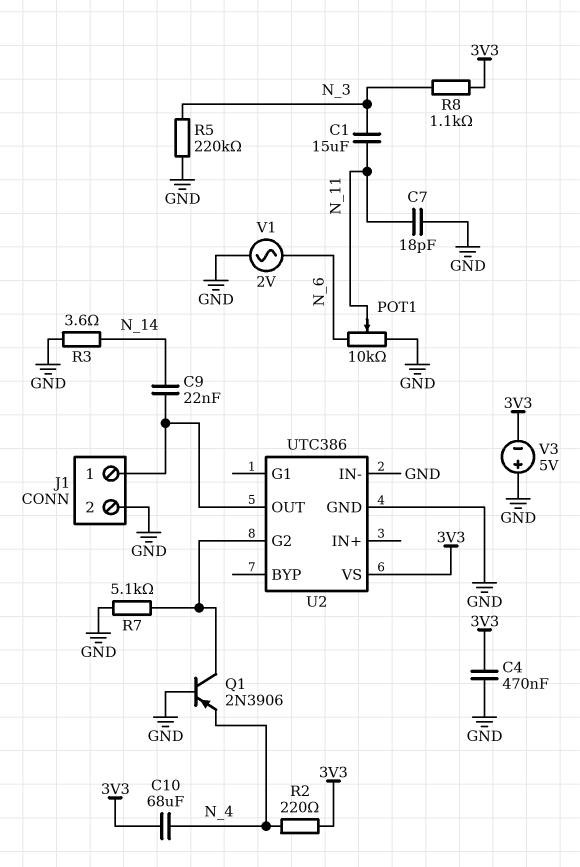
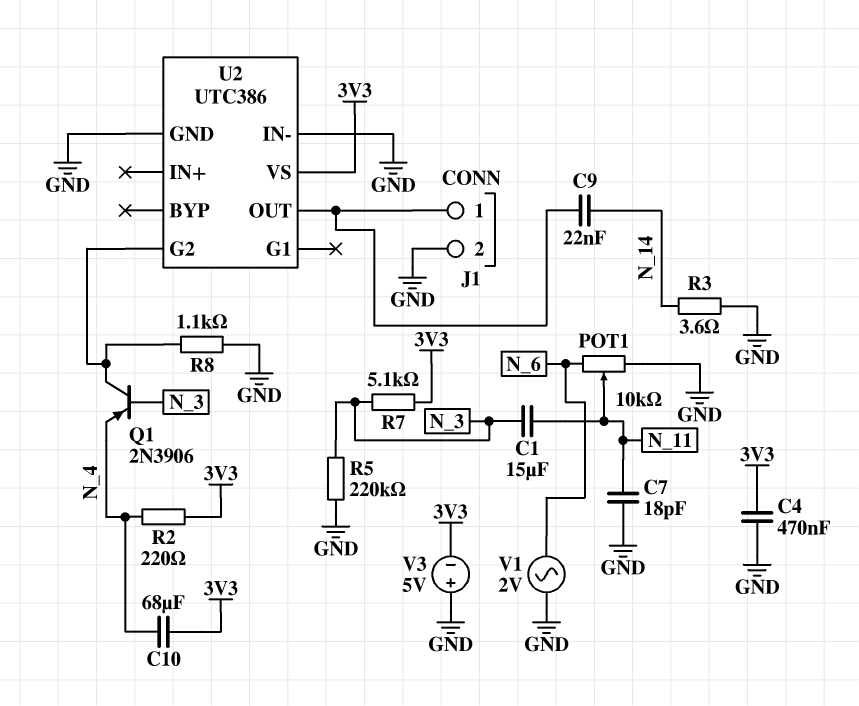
Q1: PNP 2N3906 (B GND, C U2/G2, E N_4) -> PNP 2N3906 (B N_3, C U2/G2, E N_4)
R7: 5.1k (GND, U2/G2) -> 5.1k (3V3, N_3)
R8: 1.1k (3V3, N_3) -> 1.1k (GND, U2/G2)

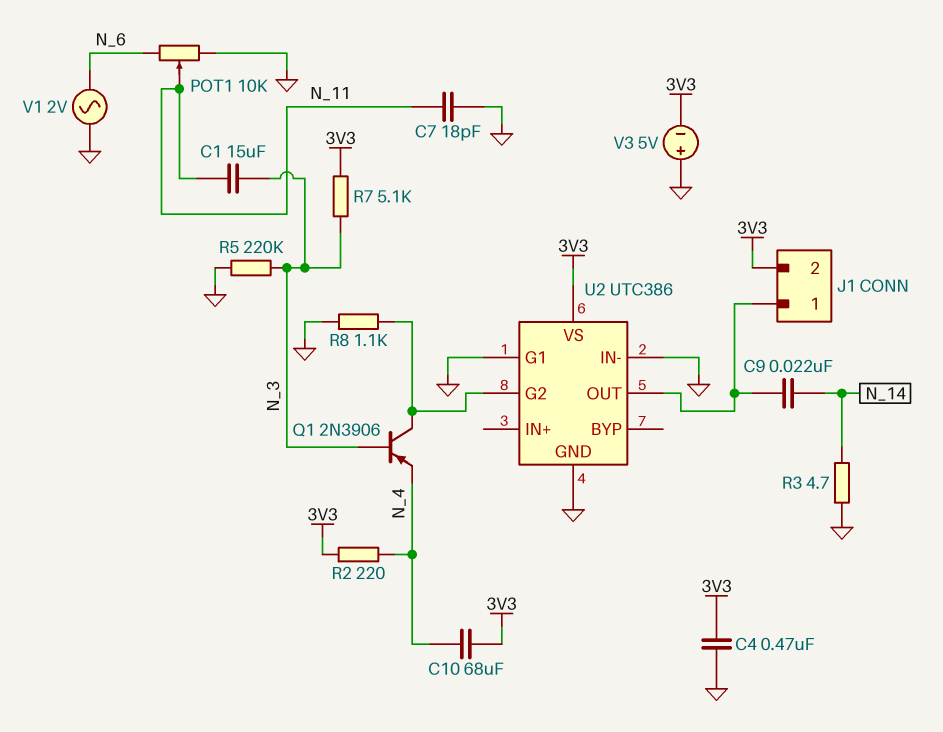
J1 pin 2: GND -> 3V3
R3: 3.6 (GND, N_14) -> 4.7 (GND, N_14)
U2 pin G1: none -> GND

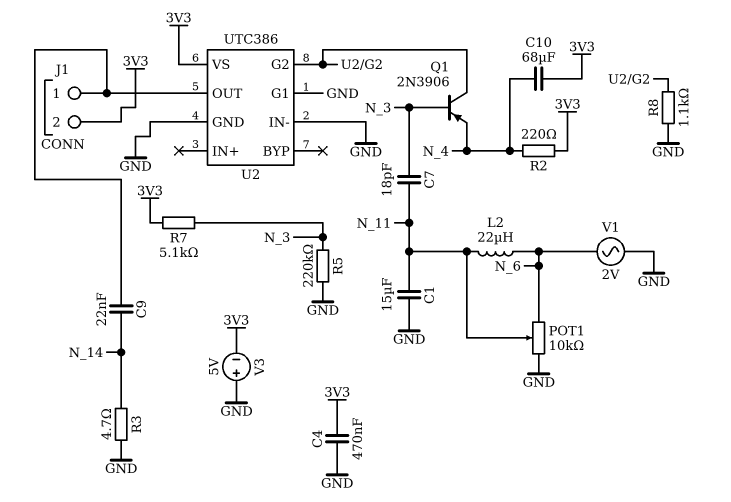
C1: 15uF (N_3, N_11) -> 15uF (GND, N_11)
C7: 18pF (GND, N_11) -> 18pF (N_3, N_11)
L2: none -> 22uH (N_6, N_11)

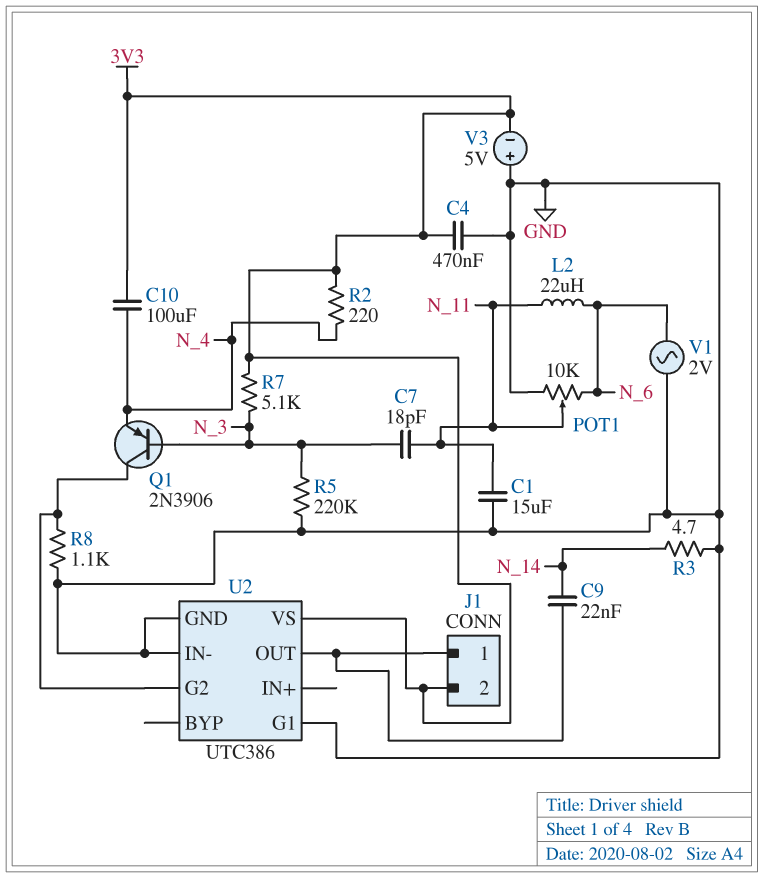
C10: 68uF (3V3, N_4) -> 100uF (3V3, N_4)

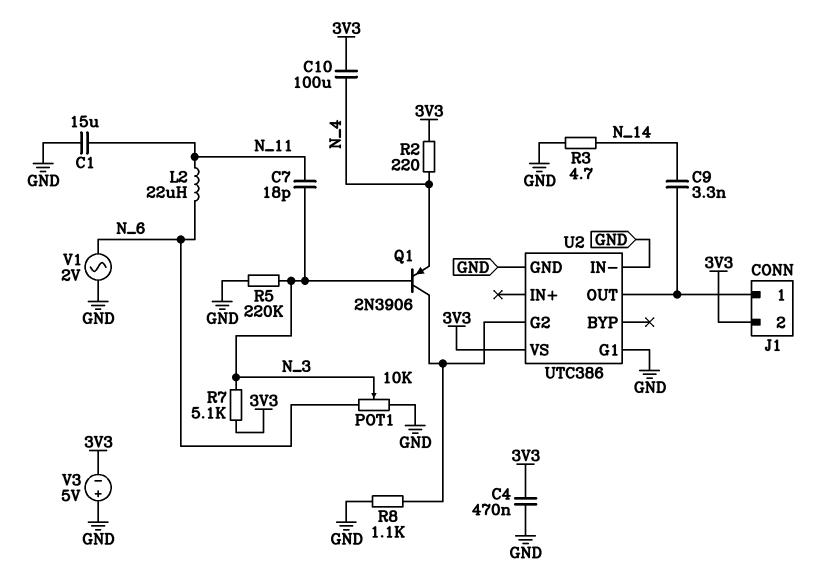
C9: 22nF (J1/1, N_14) -> 3.3nF (J1/1, N_14)
POT1: 10k (GND, N_6, wiper N_11) -> 10k (GND, N_6, wiper N_3)

